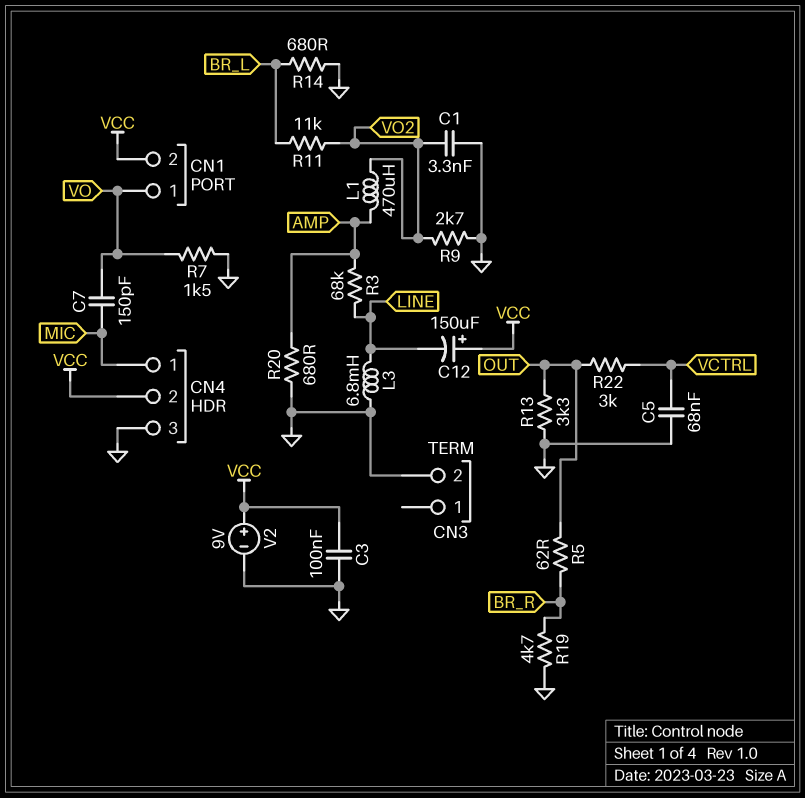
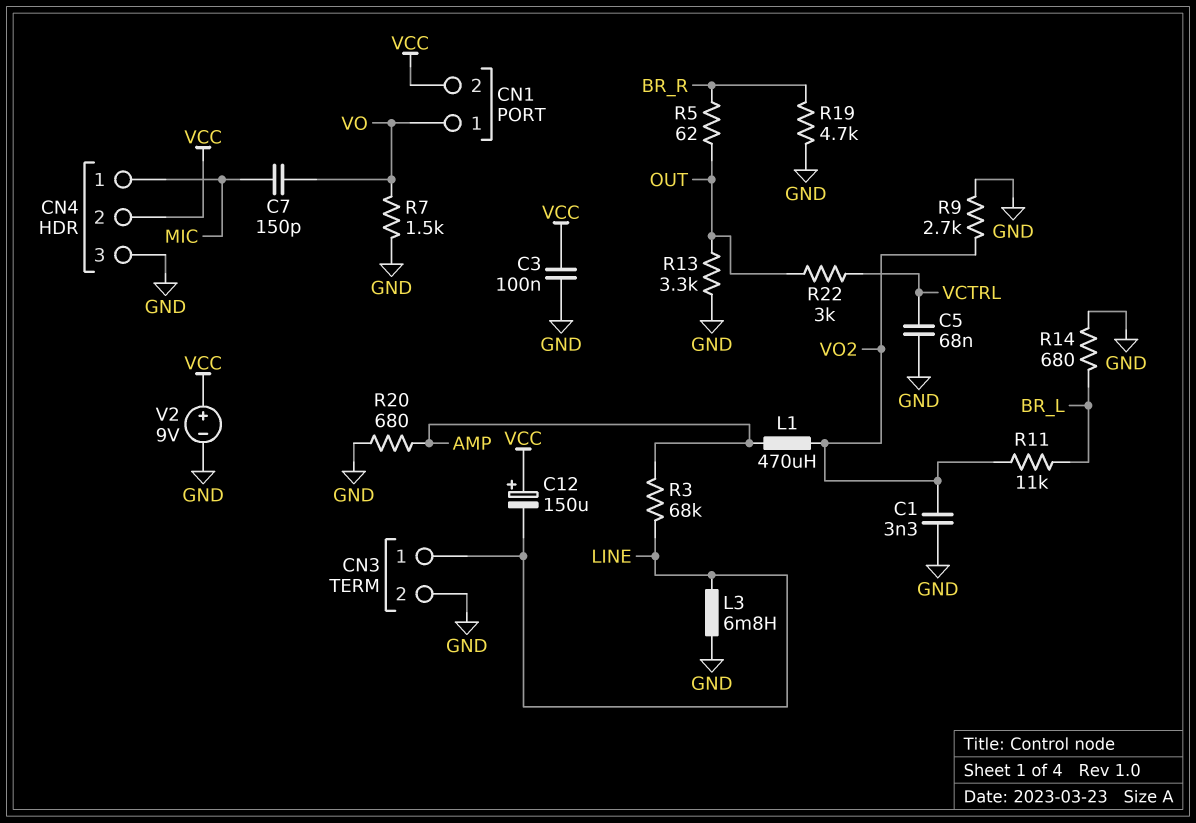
CN3 pin 1: none -> LINE

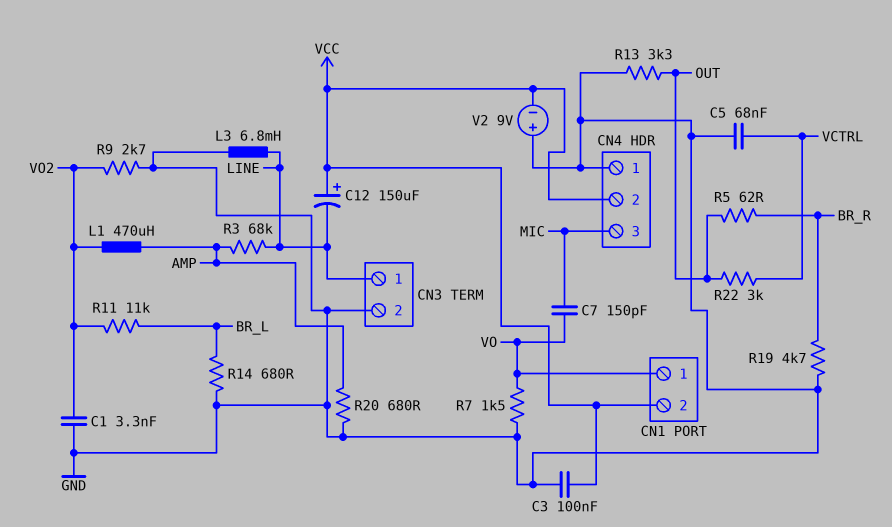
CN4 pin 1: MIC -> GND
CN4 pin 3: GND -> MIC
V2: 9V (plus VCC, minus GND) -> 9V (plus GND, minus VCC)

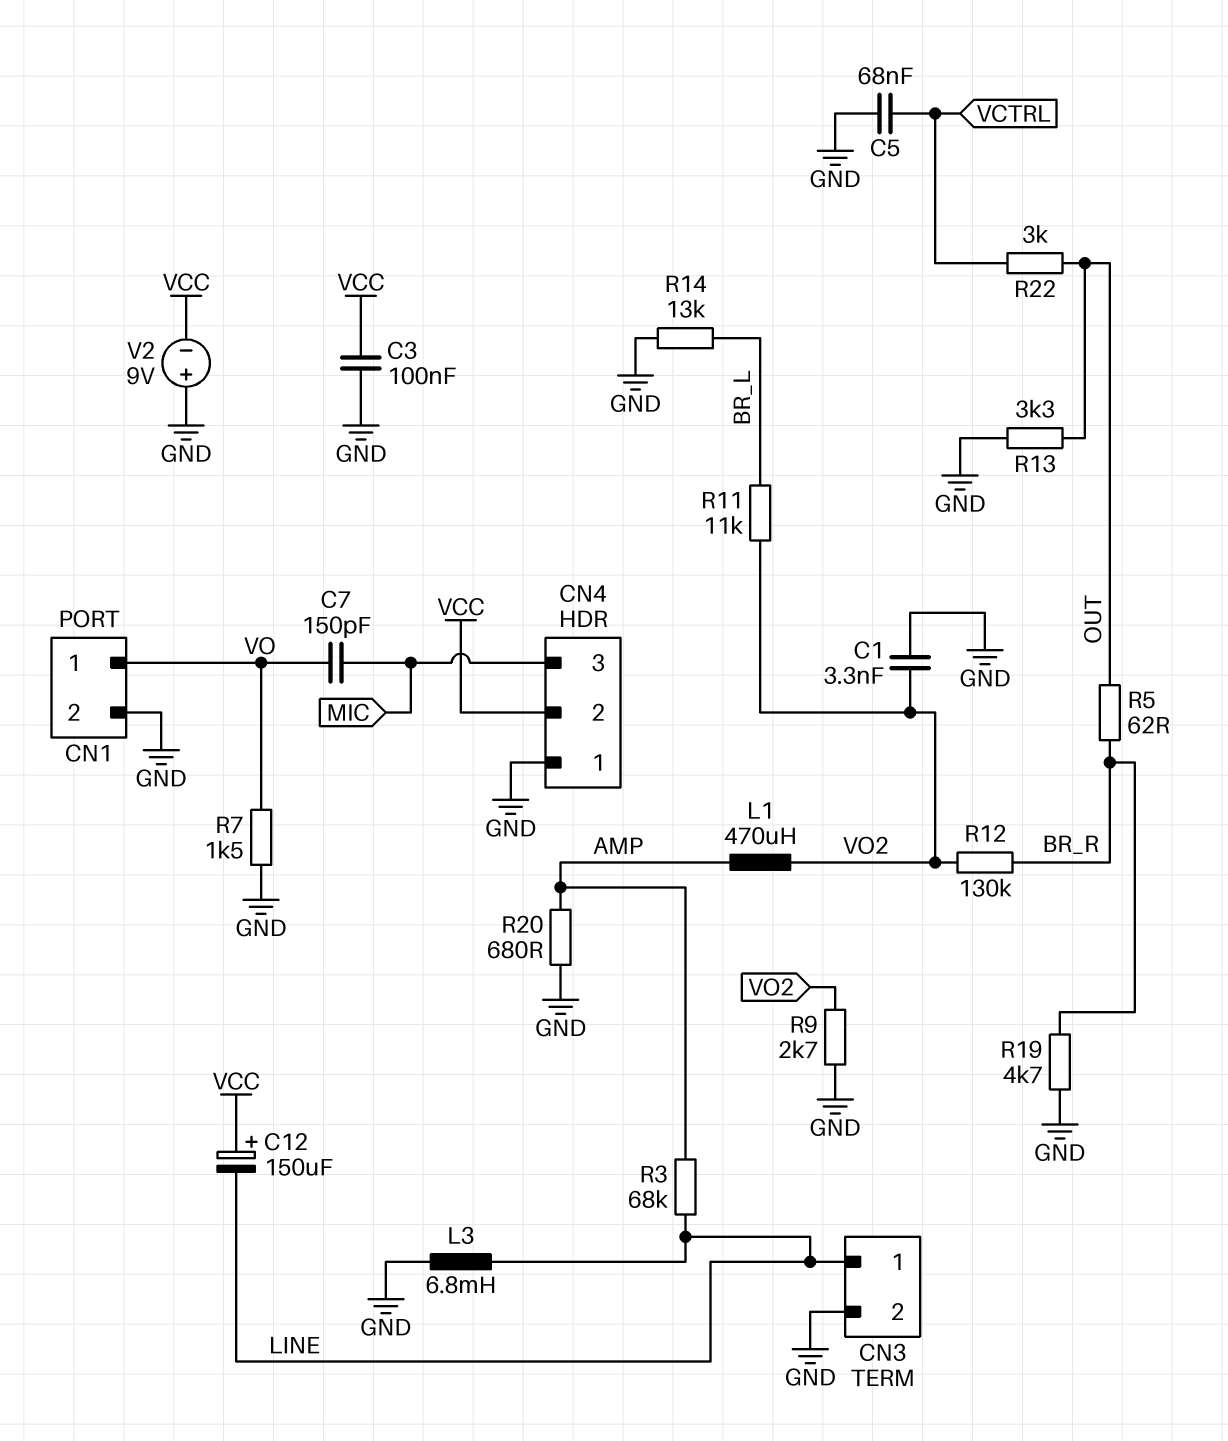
CN1 pin 2: VCC -> GND
R12: none -> 130k (BR_R, VO2)
R14: 680 (BR_L, GND) -> 13k (BR_L, GND)

